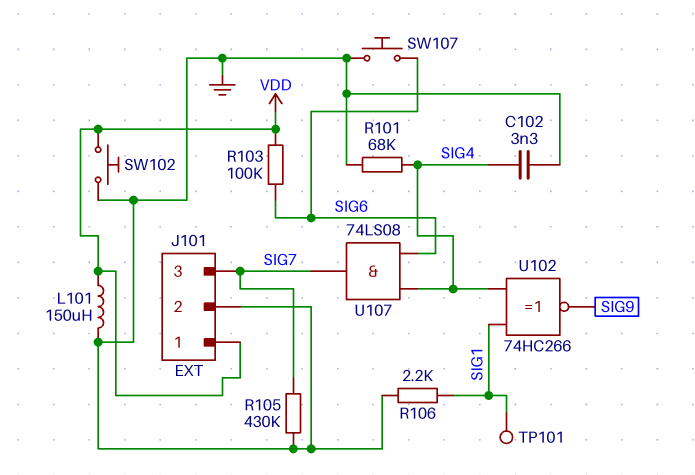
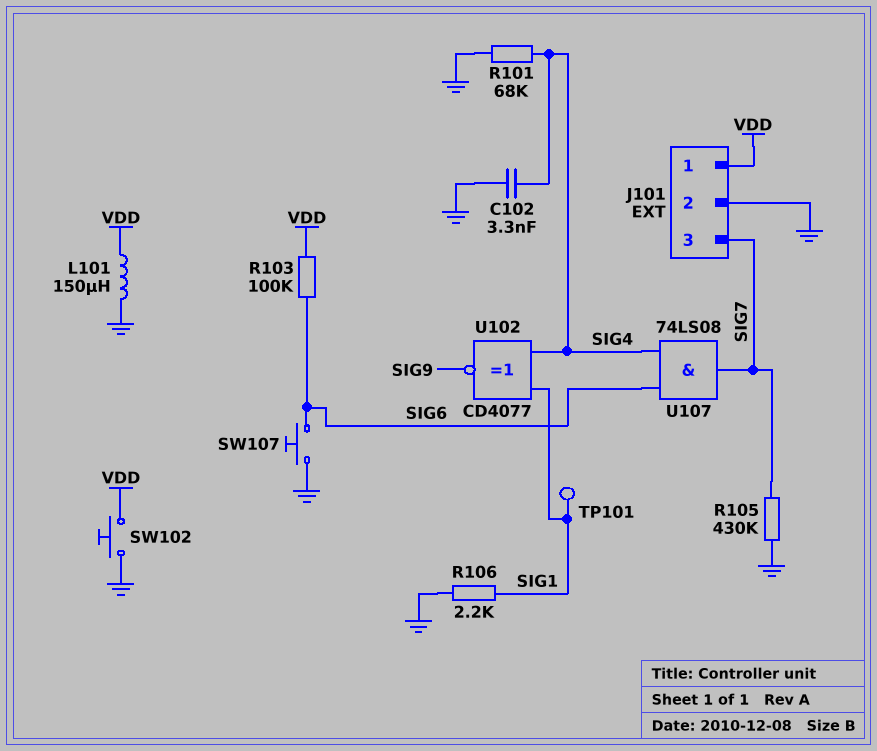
U102: XNOR 74HC266 (in SIG1, in SIG4, out SIG9) -> XNOR CD4077 (in SIG1, in SIG4, out SIG9)

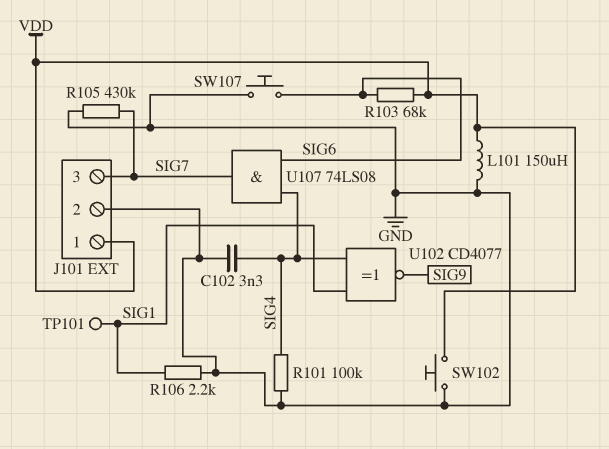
R101: 68k (GND, SIG4) -> 100k (GND, SIG4)
R103: 100k (SIG6, VDD) -> 68k (SIG6, VDD)

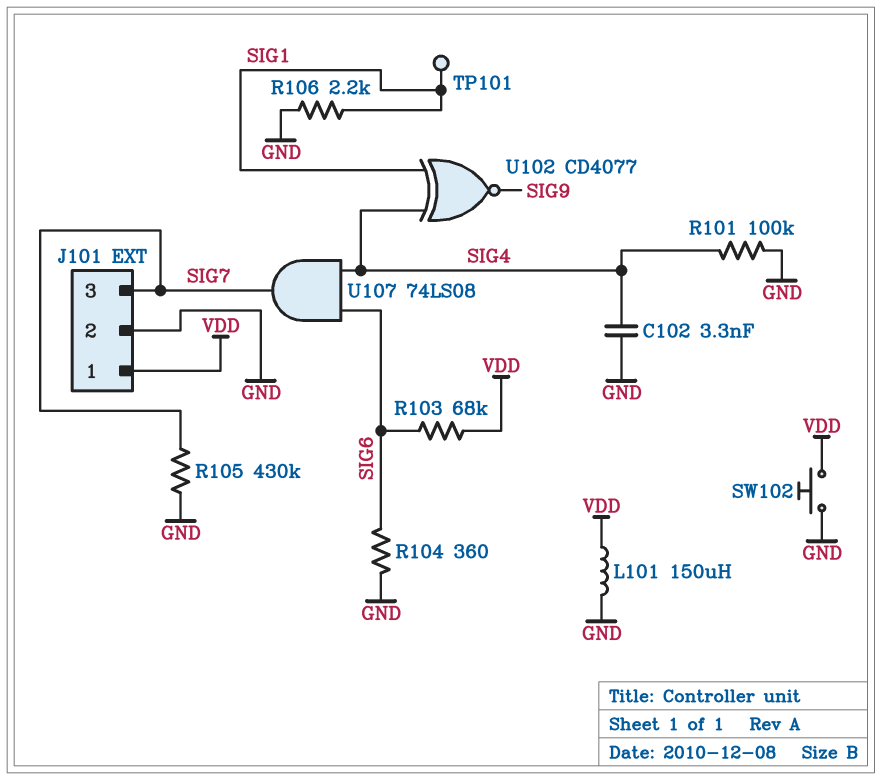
R104: none -> 360 (GND, SIG6)
SW107: button (GND, SIG6) -> none

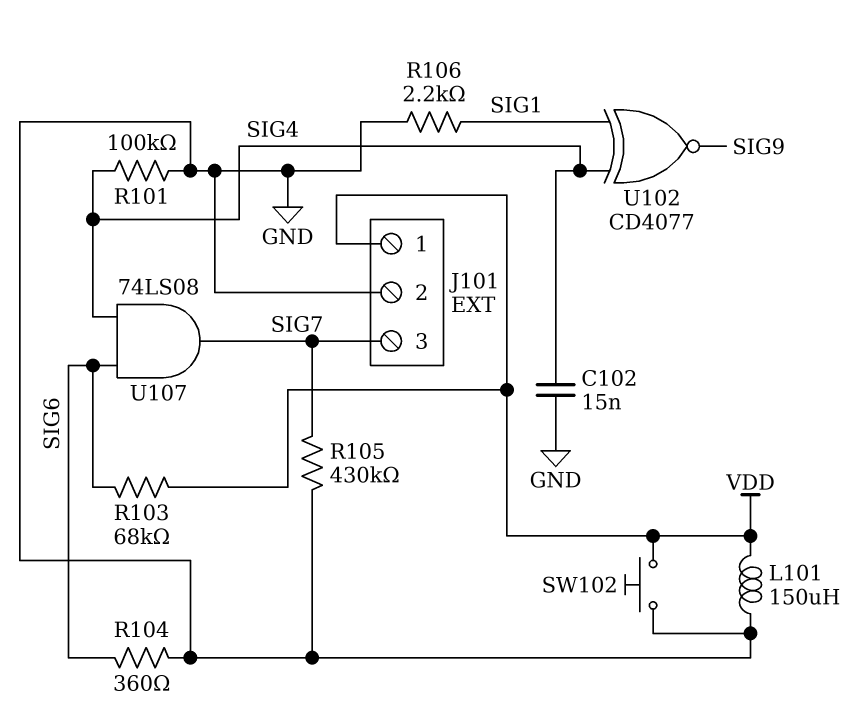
C102: 3.3nF (GND, SIG4) -> 15nF (GND, SIG4)
TP101: test point (SIG1) -> none

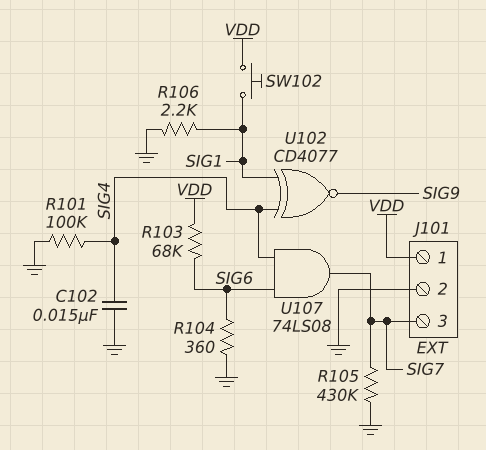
L101: 150uH (GND, VDD) -> none
SW102: button (GND, VDD) -> button (SIG1, VDD)

